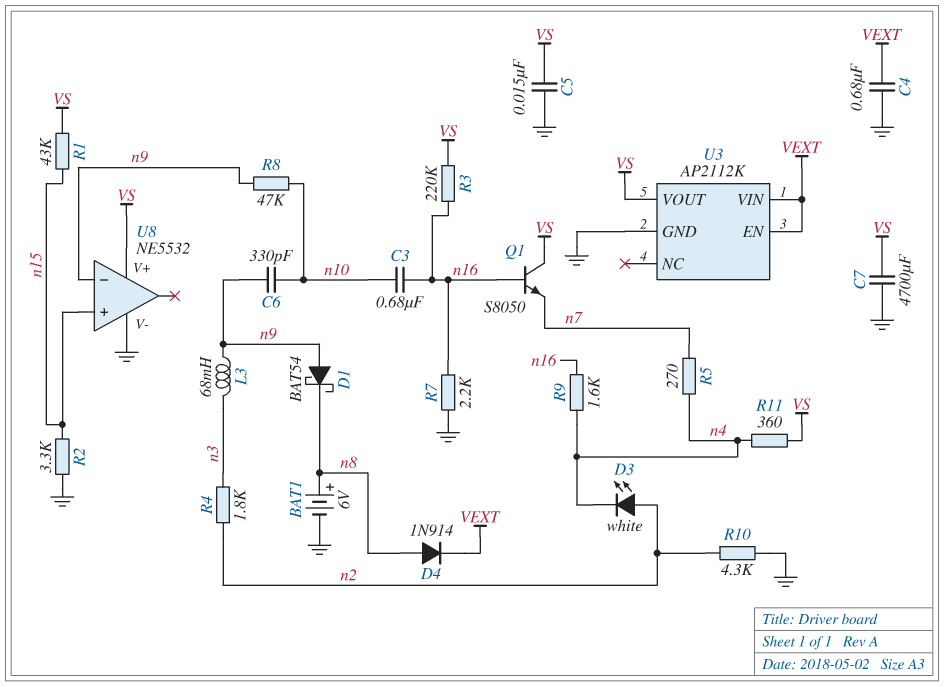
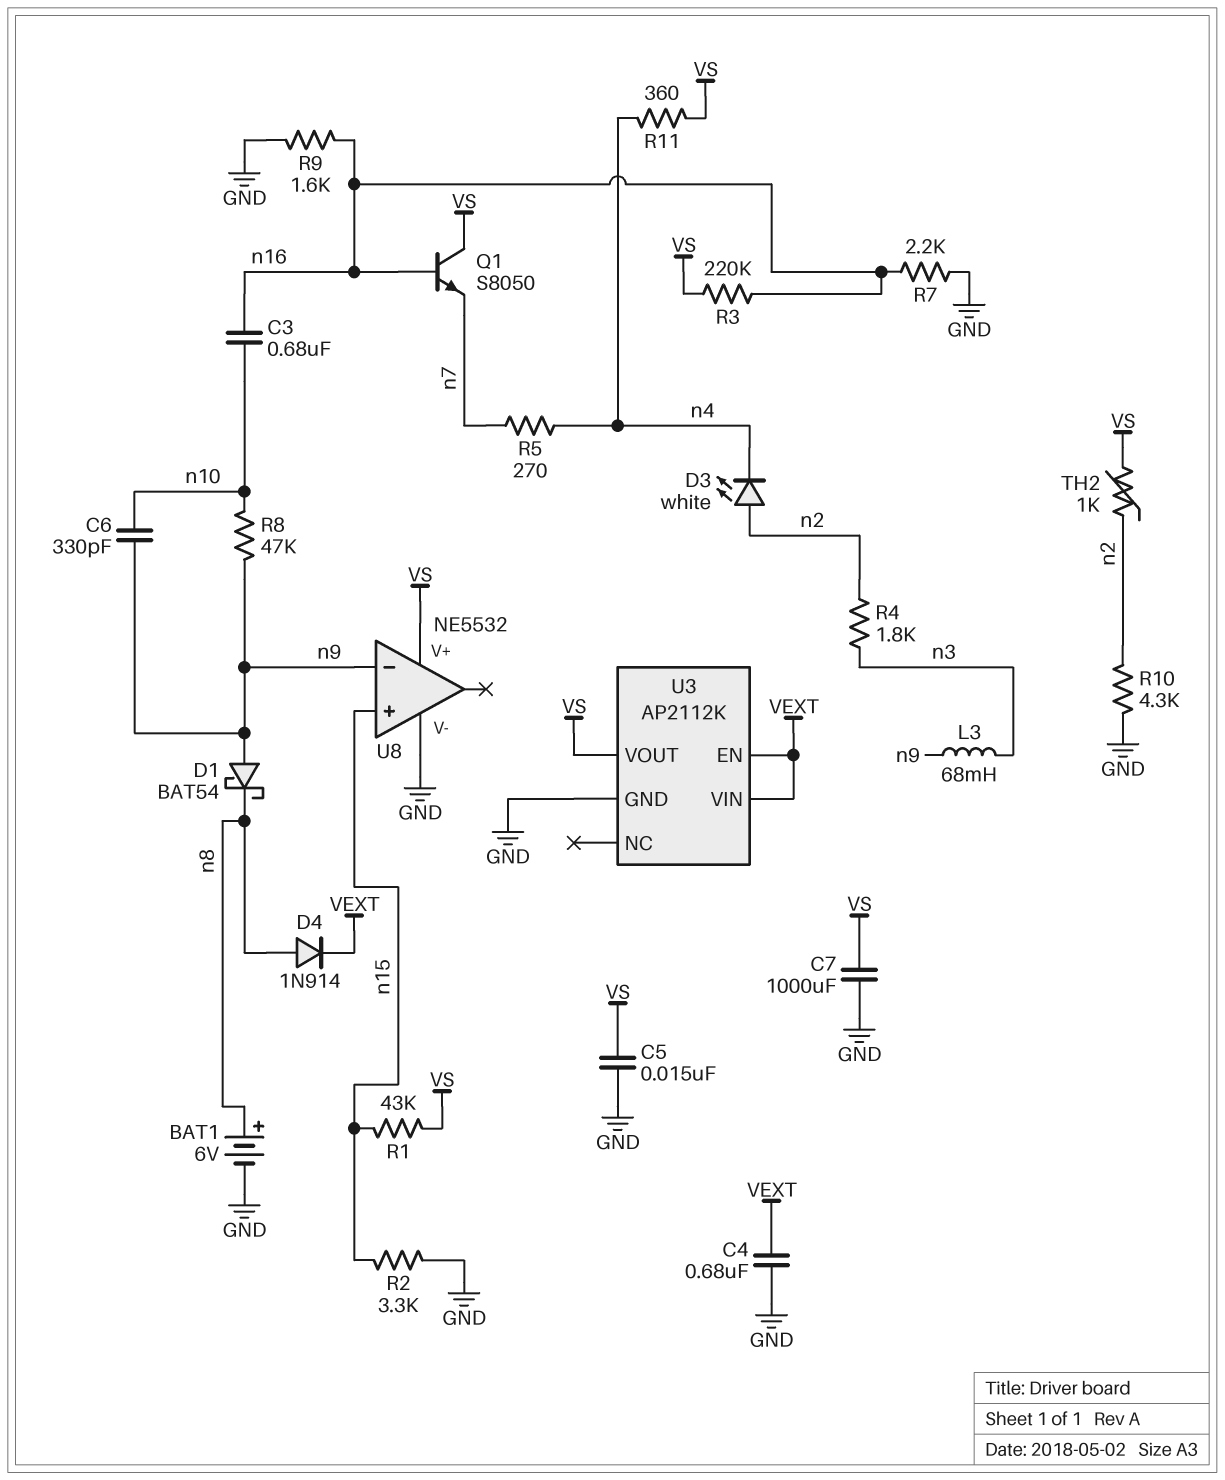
C7: 4700uF (GND, VS) -> 1000uF (GND, VS)
R9: 1.6k (n4, n16) -> 1.6k (GND, n16)
TH2: none -> 1k (VS, n2)

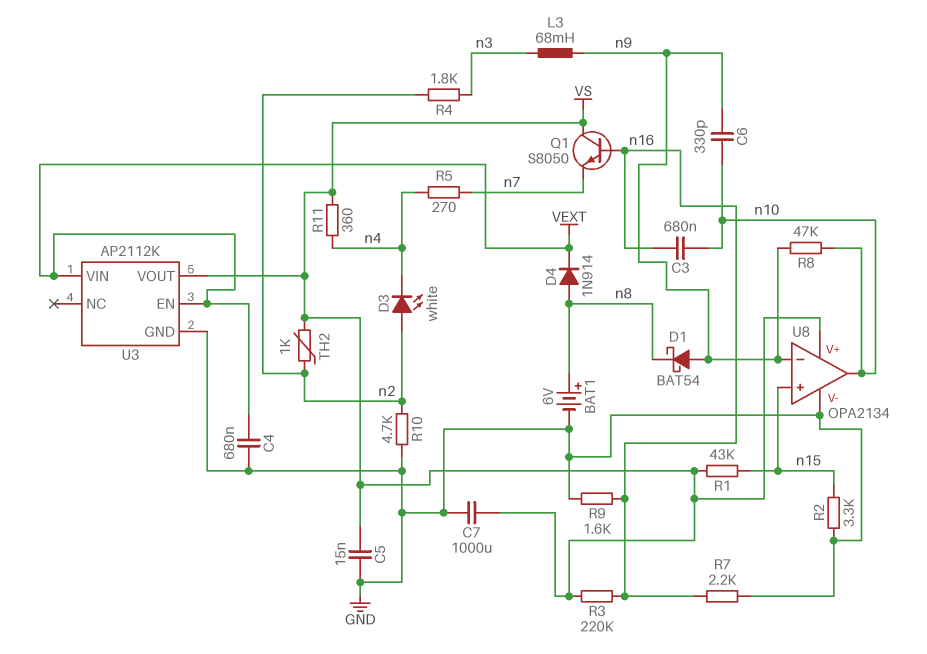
R10: 4.3k (GND, n2) -> 4.7k (GND, n2)
U8: NE5532 -> OPA2134
U8 pin out: none -> n10

